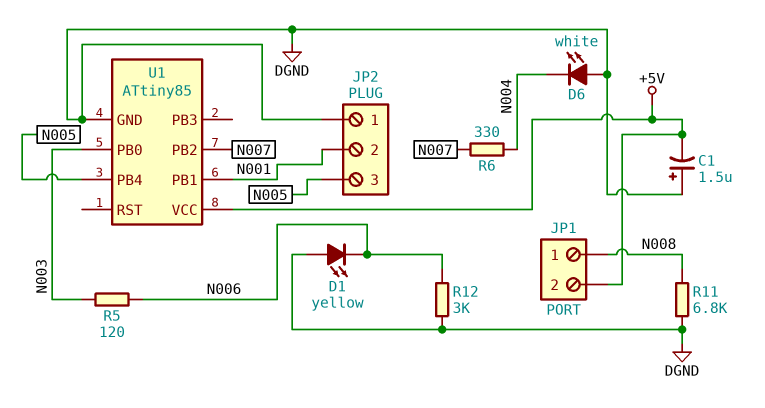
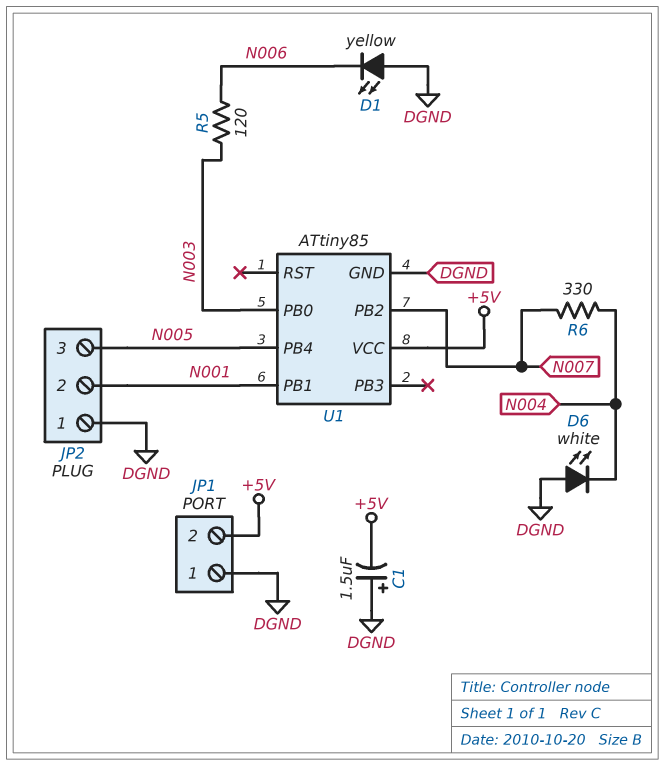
JP1 pin 1: N008 -> DGND
R11: 6.8k (DGND, N008) -> none
R12: 3k (DGND, N006) -> none

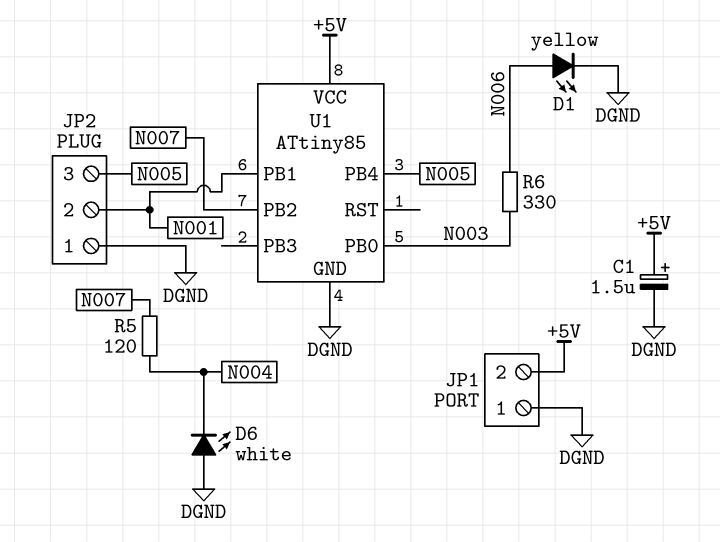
C1: 1.5uF (plus DGND, minus +5V) -> 1.5uF (plus +5V, minus DGND)
D1: LED yellow (A DGND, K N006) -> LED yellow (A N006, K DGND)
R5: 120 (N003, N006) -> 120 (N004, N007)
R6: 330 (N004, N007) -> 330 (N003, N006)

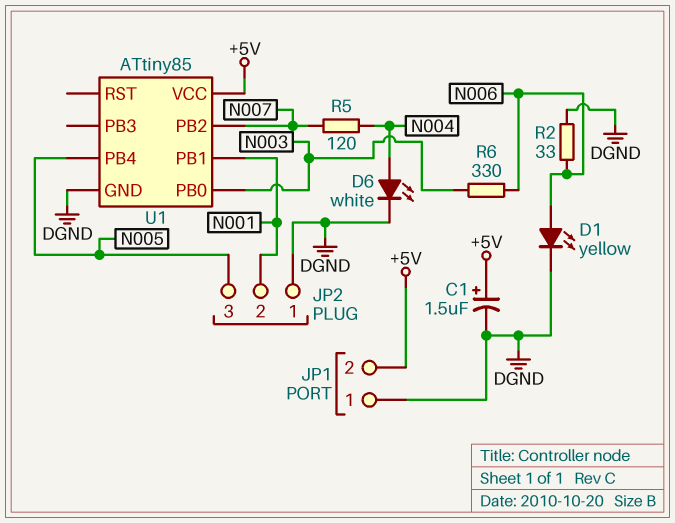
D6: LED white (A DGND, K N004) -> LED white (A N004, K DGND)
R2: none -> 33 (DGND, N006)

